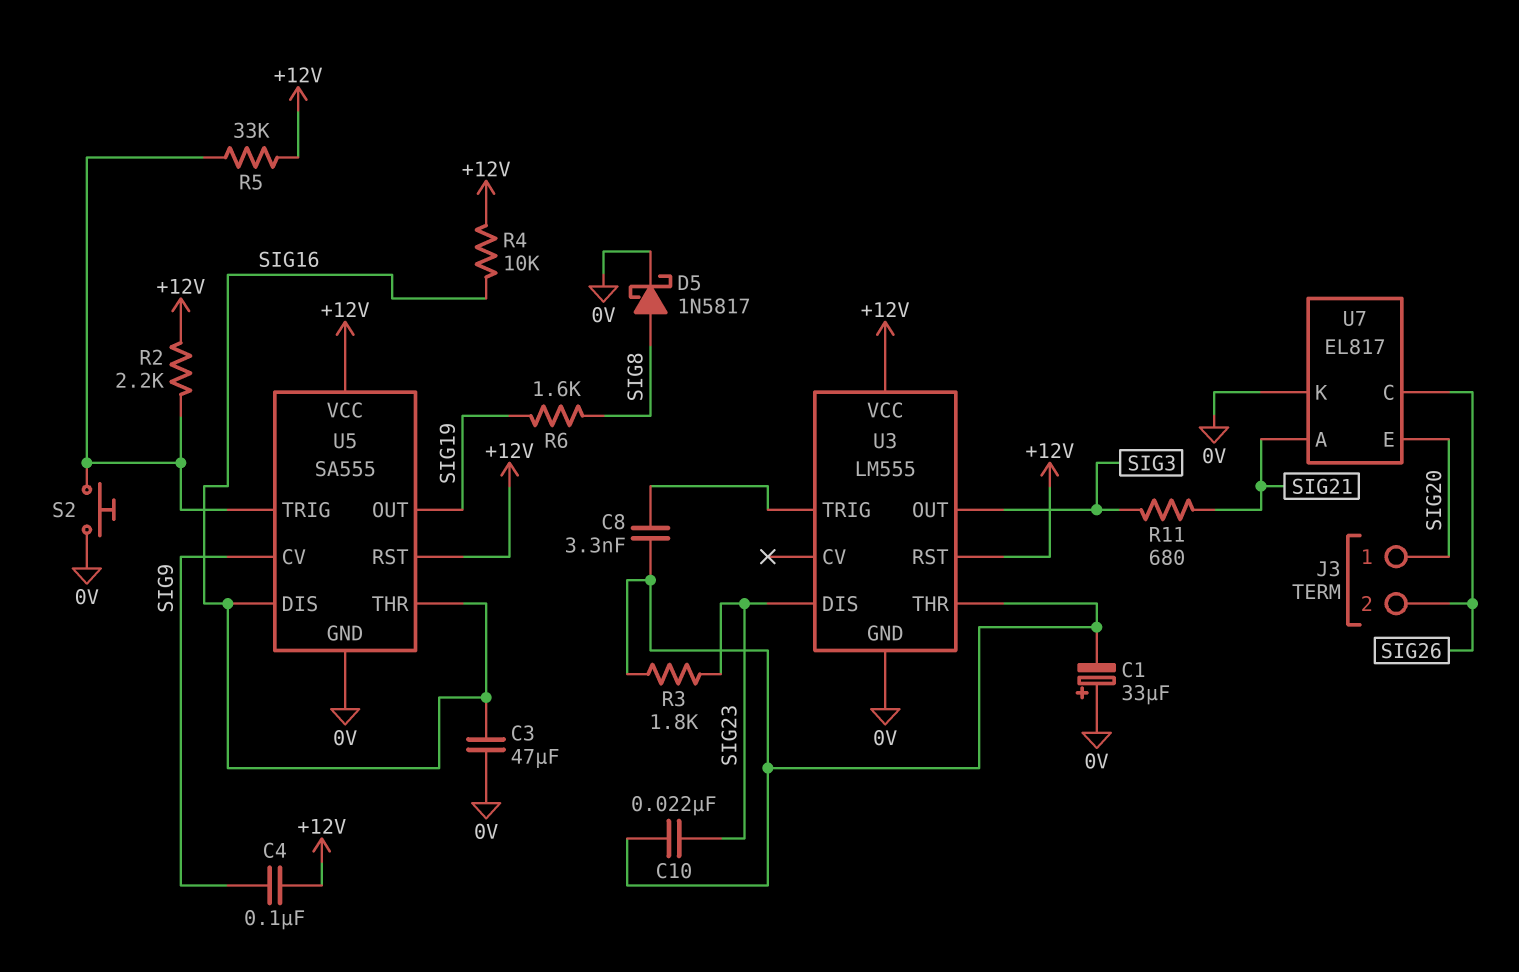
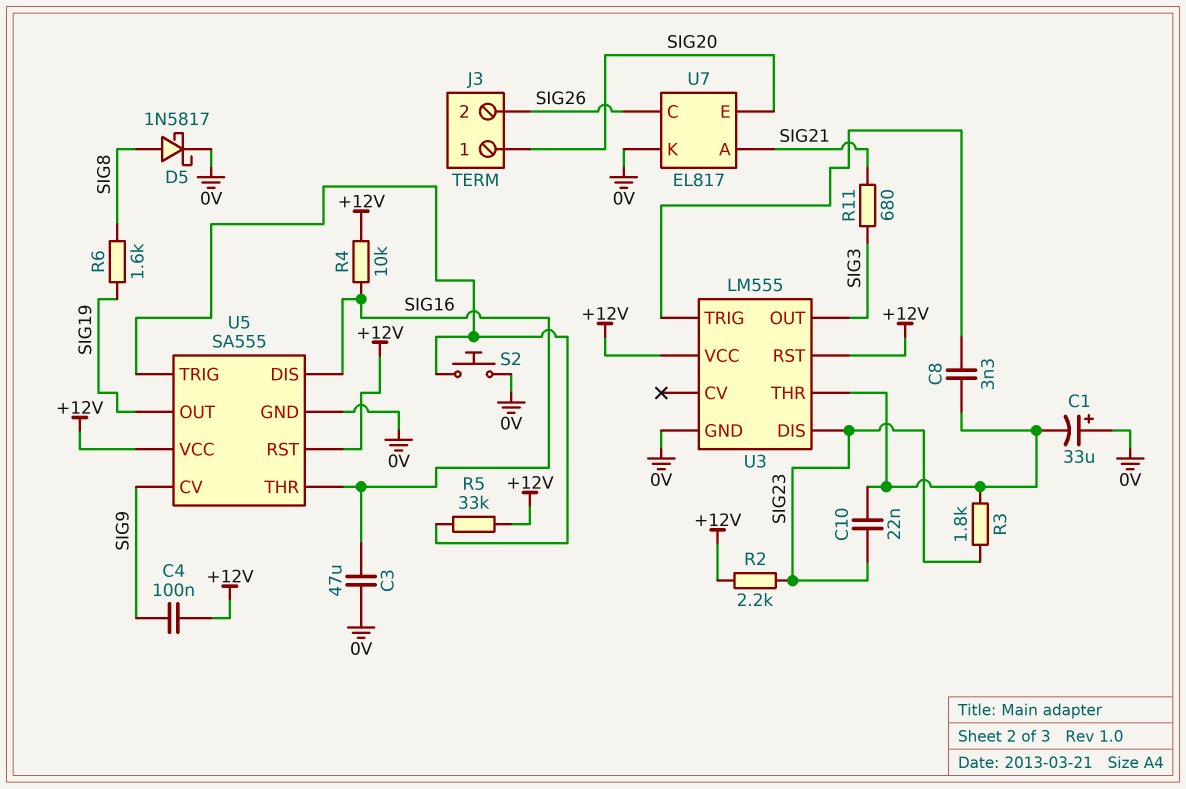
R2: 2.2k (+12V, U5/TRIG) -> 2.2k (+12V, SIG23)

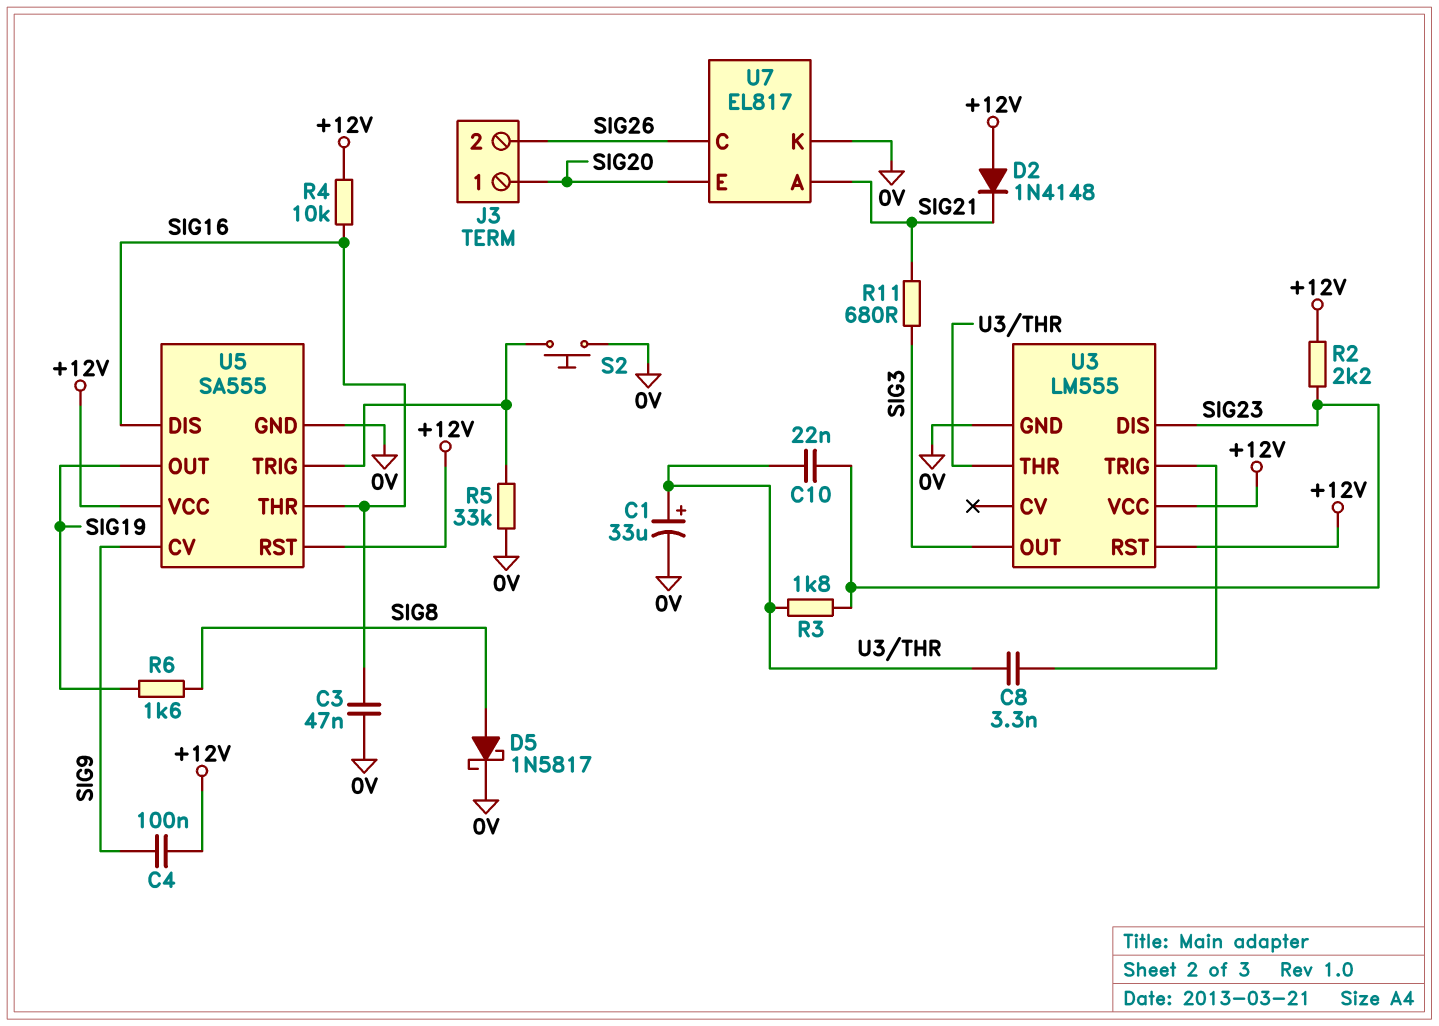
C1: 33uF (plus 0V, minus U3/THR) -> 33uF (plus U3/THR, minus 0V)
C3: 47uF (0V, SIG16) -> 47nF (0V, SIG16)
D2: none -> diode 1N4148 (A +12V, K SIG21)
R5: 33k (+12V, U5/TRIG) -> 33k (0V, U5/TRIG)

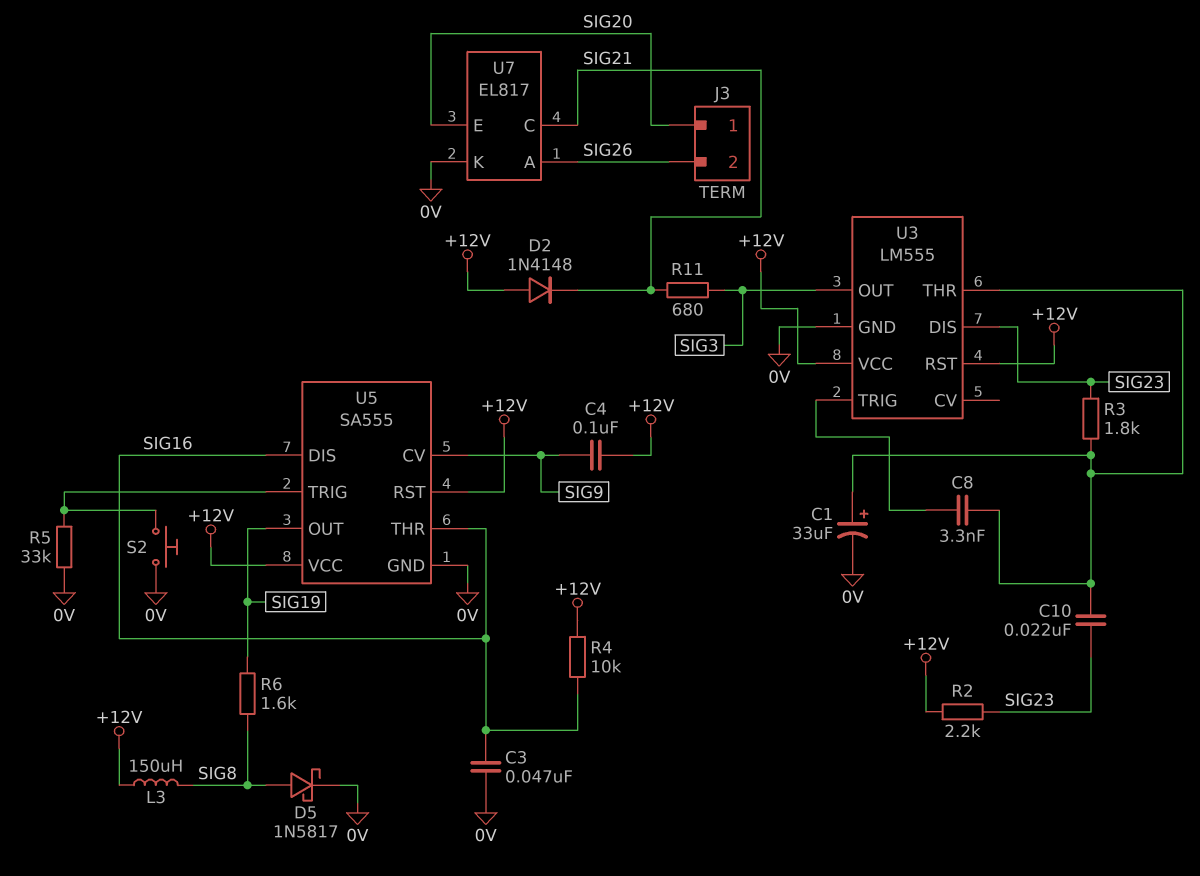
L3: none -> 150uH (+12V, SIG8)
U7 pin A: SIG21 -> SIG26
U7 pin C: SIG26 -> SIG21

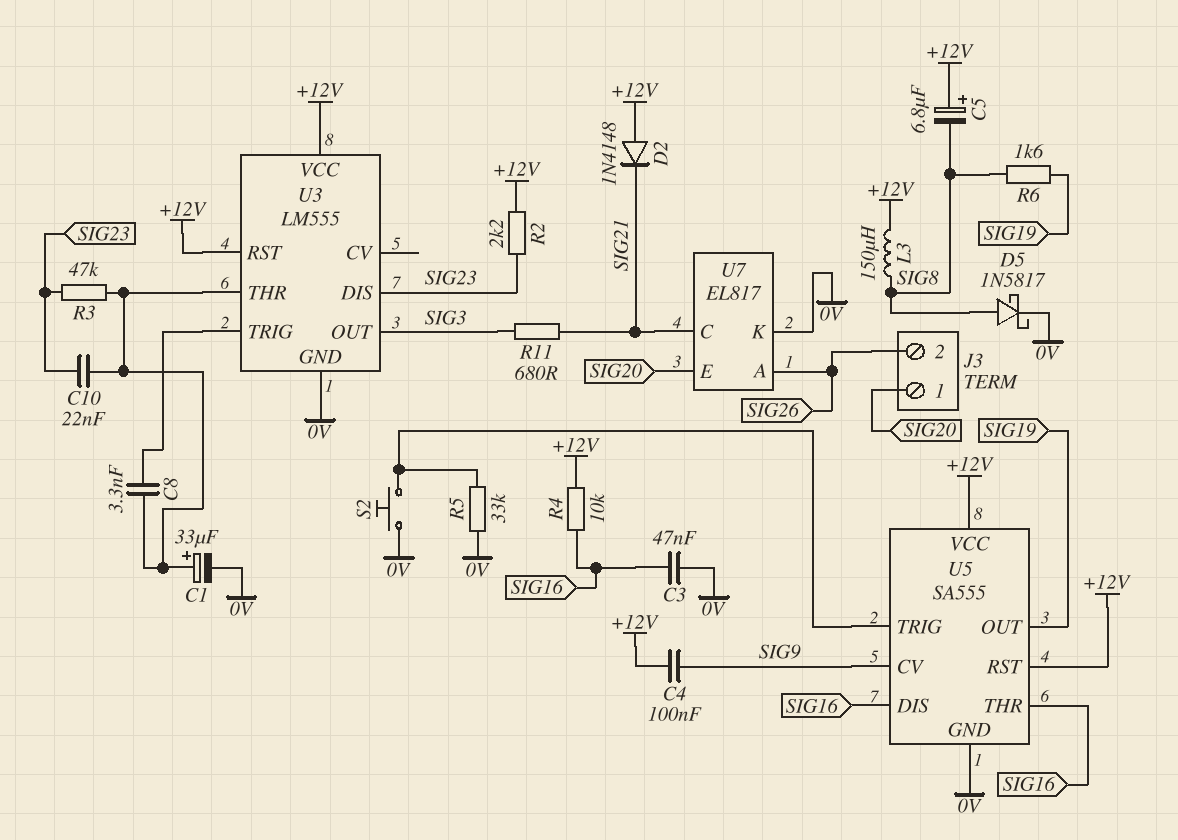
C5: none -> 6.8uF (plus +12V, minus SIG8)
R3: 1.8k (SIG23, U3/THR) -> 47k (SIG23, U3/THR)

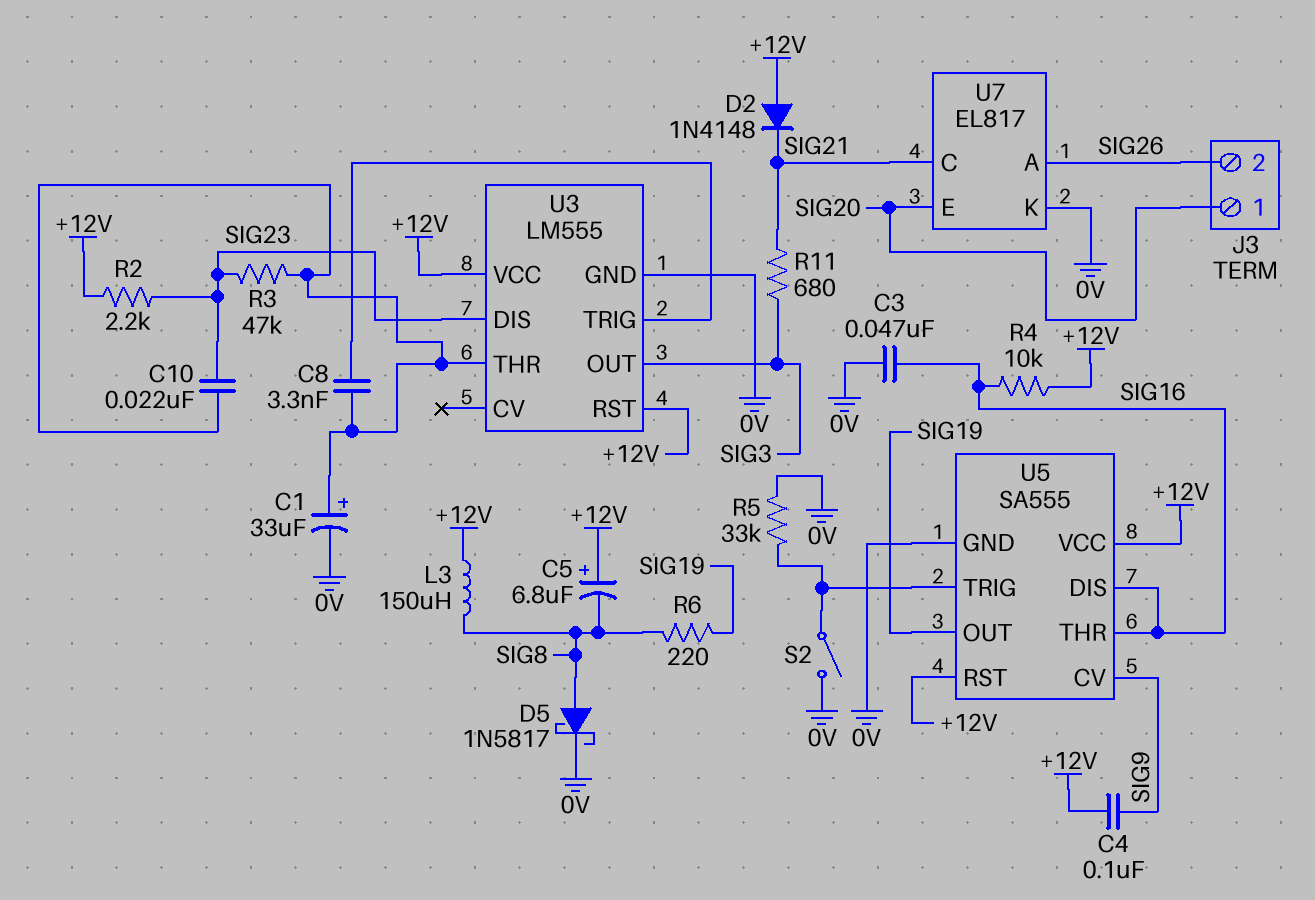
R6: 1.6k (SIG8, SIG19) -> 220 (SIG8, SIG19)
S2: button (0V, U5/TRIG) -> switch (0V, U5/TRIG)

